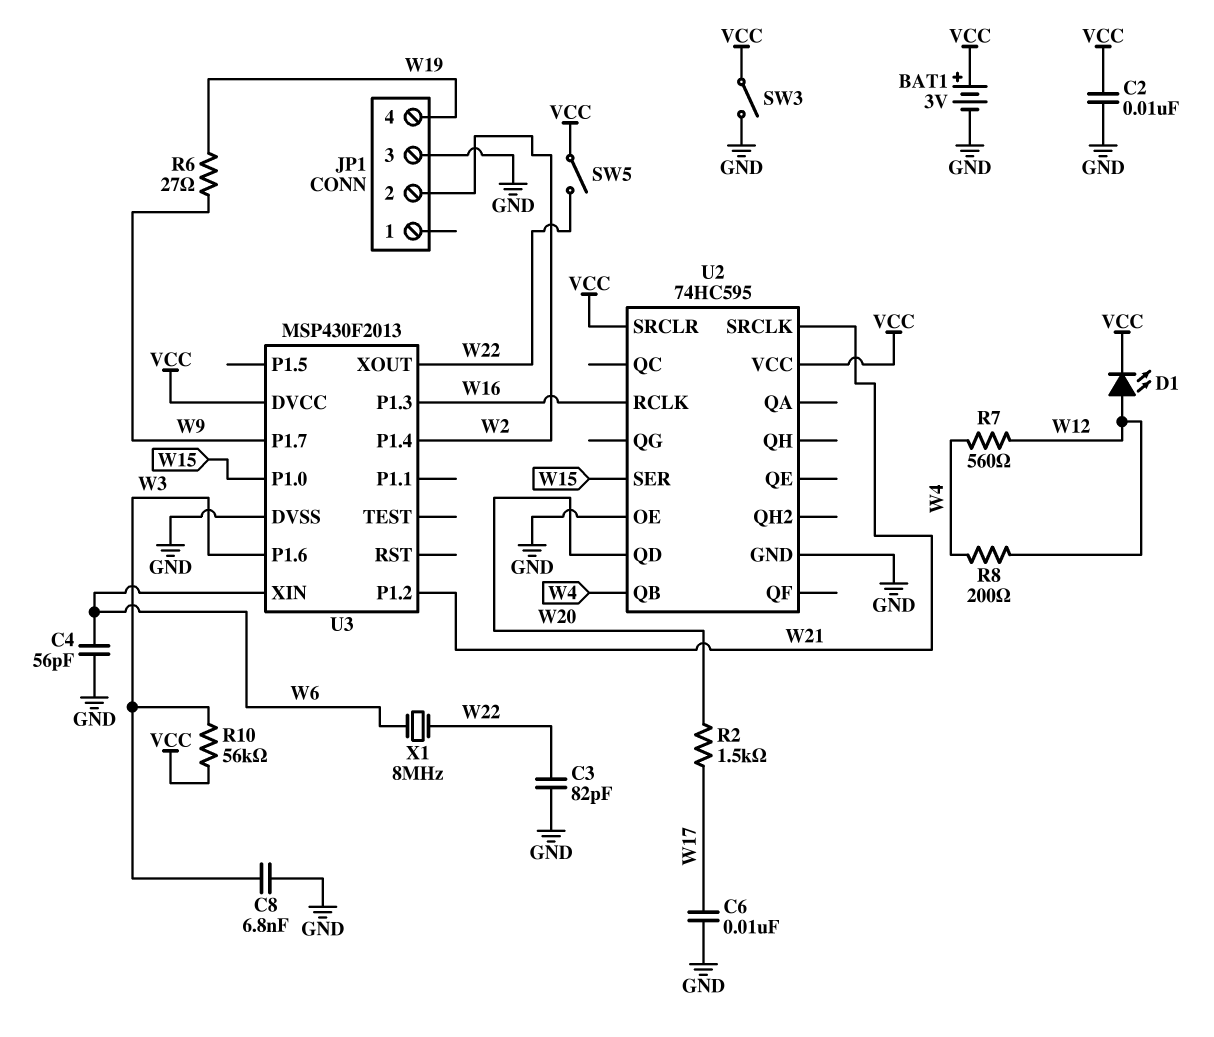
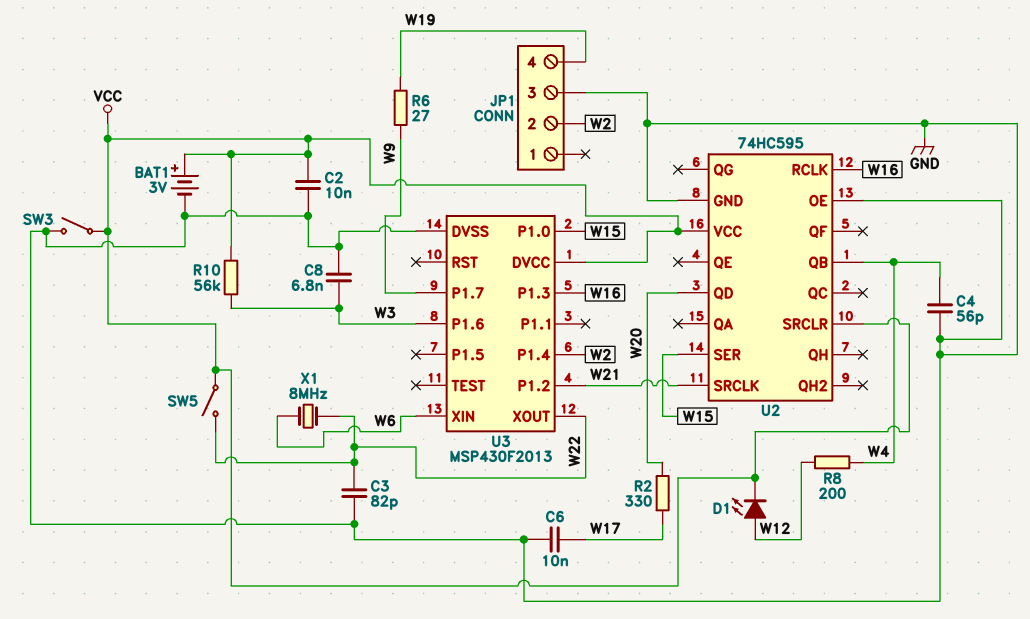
C4: 56pF (GND, W6) -> 56pF (GND, W4)
R2: 1.5k (W17, W20) -> 330 (W17, W20)
R7: 560 (W4, W12) -> none

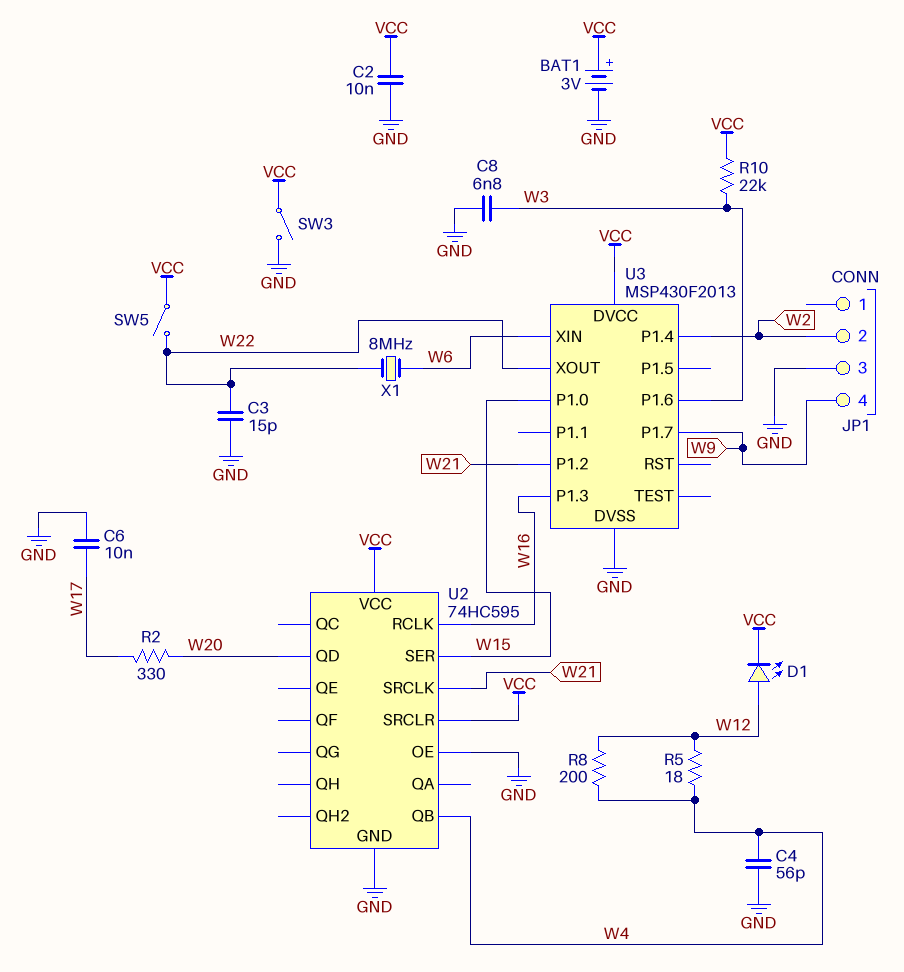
C3: 82pF (GND, W22) -> 15pF (GND, W22)
JP1 pin 4: W19 -> W9
R5: none -> 18 (W4, W12)
R6: 27 (W9, W19) -> none
R10: 56k (VCC, W3) -> 22k (VCC, W3)

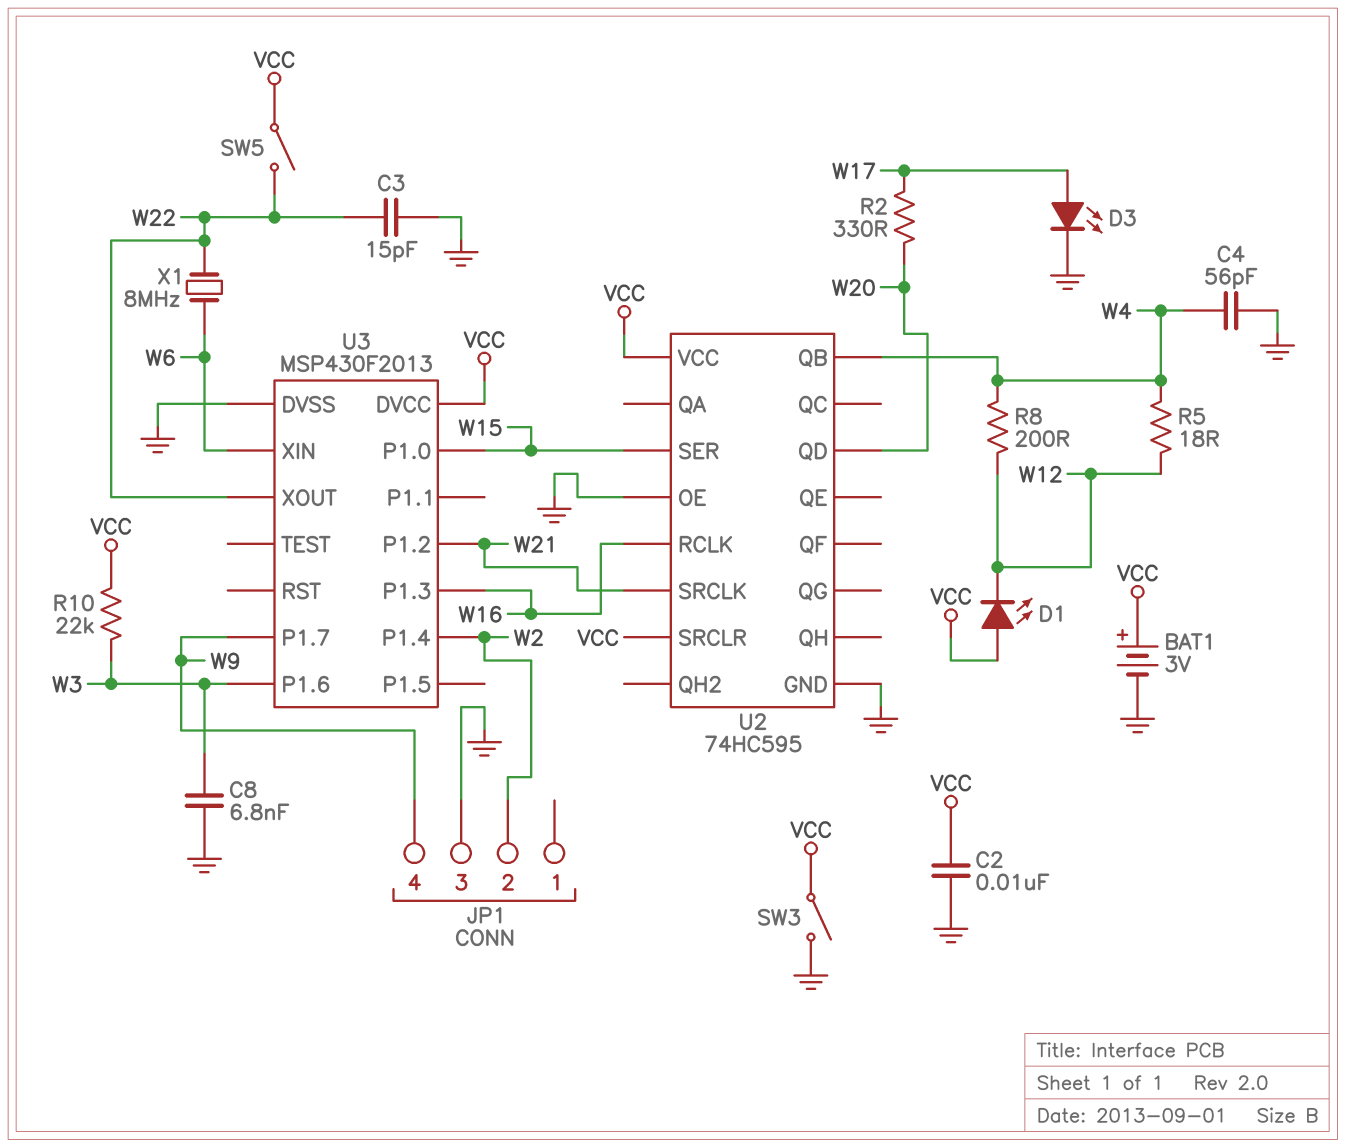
C6: 10nF (GND, W17) -> none
D1: LED (A W12, K VCC) -> LED (A VCC, K W12)
D3: none -> LED (A W17, K GND)

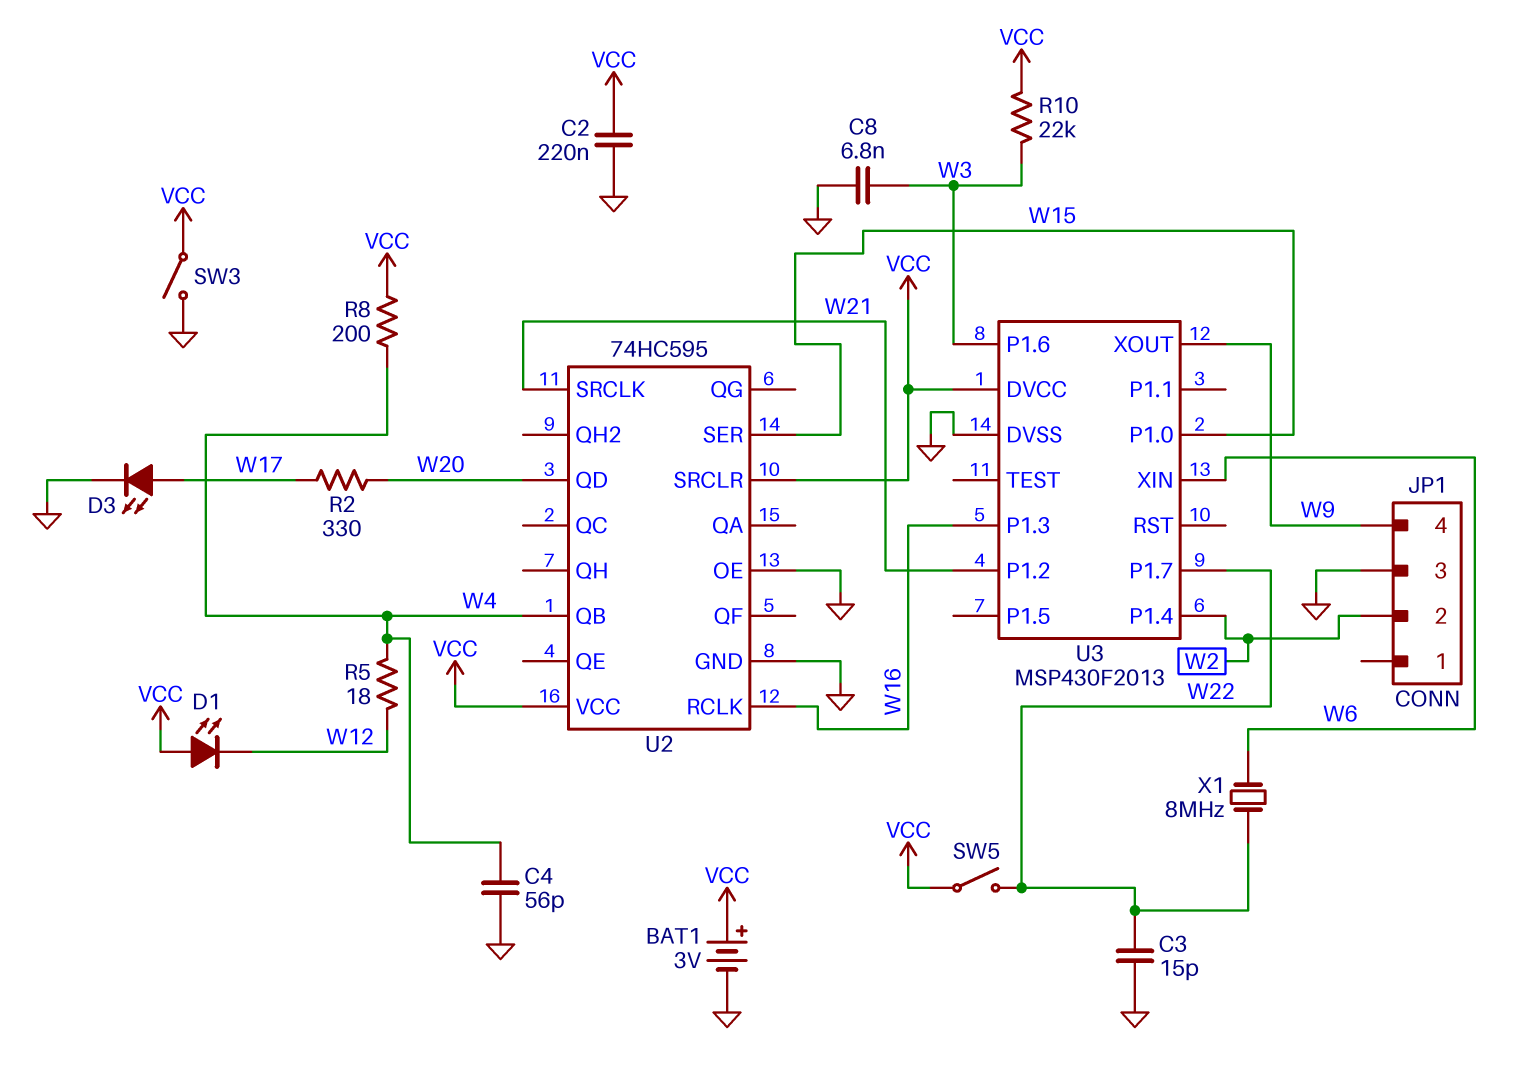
C2: 10nF (GND, VCC) -> 220nF (GND, VCC)
R8: 200 (W4, W12) -> 200 (VCC, W4)
U3 pin P1.7: W9 -> W22
U3 pin XOUT: W22 -> W9

